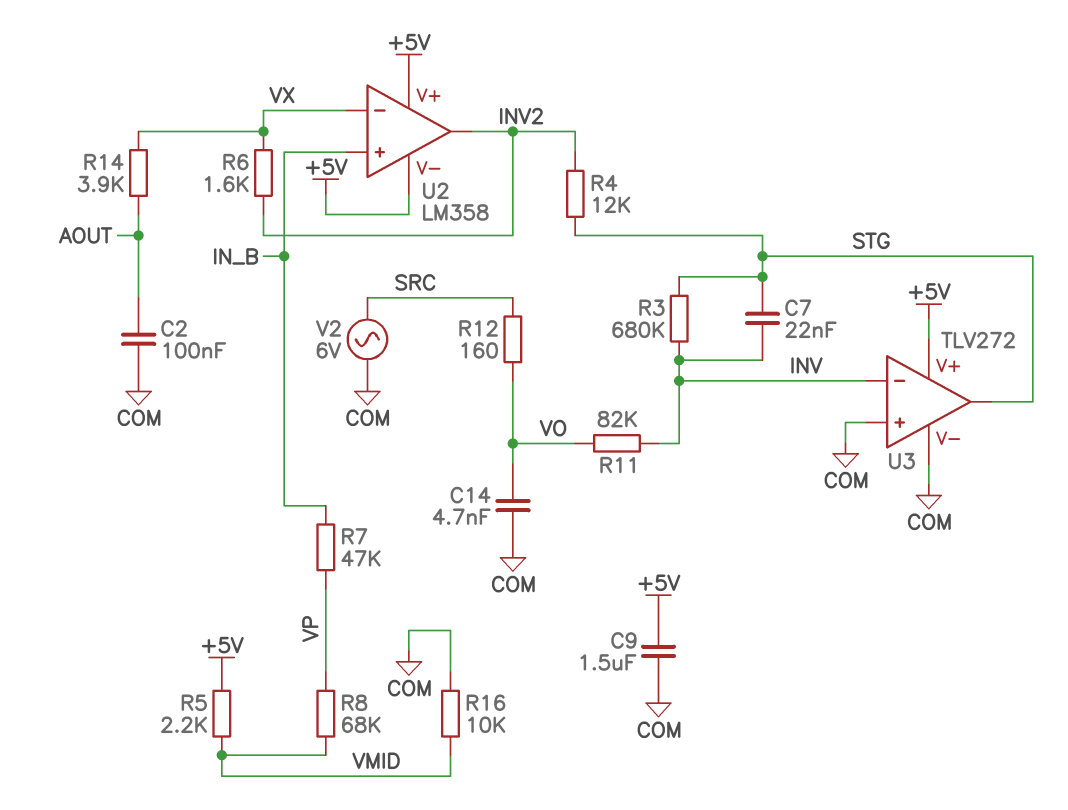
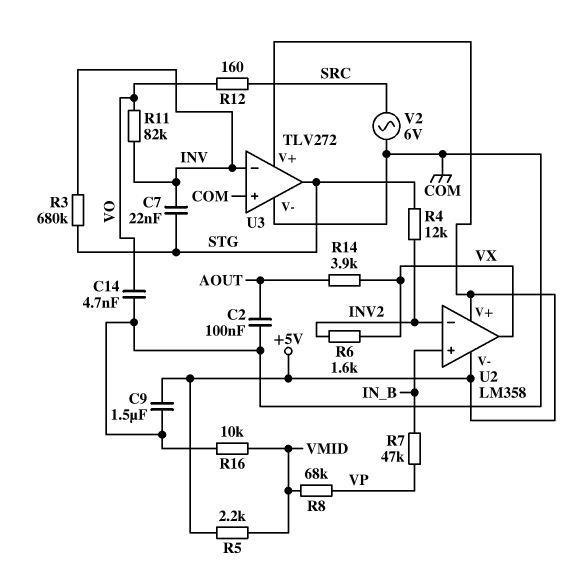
U2 pin in-: VX -> INV2
U2 pin out: INV2 -> VX

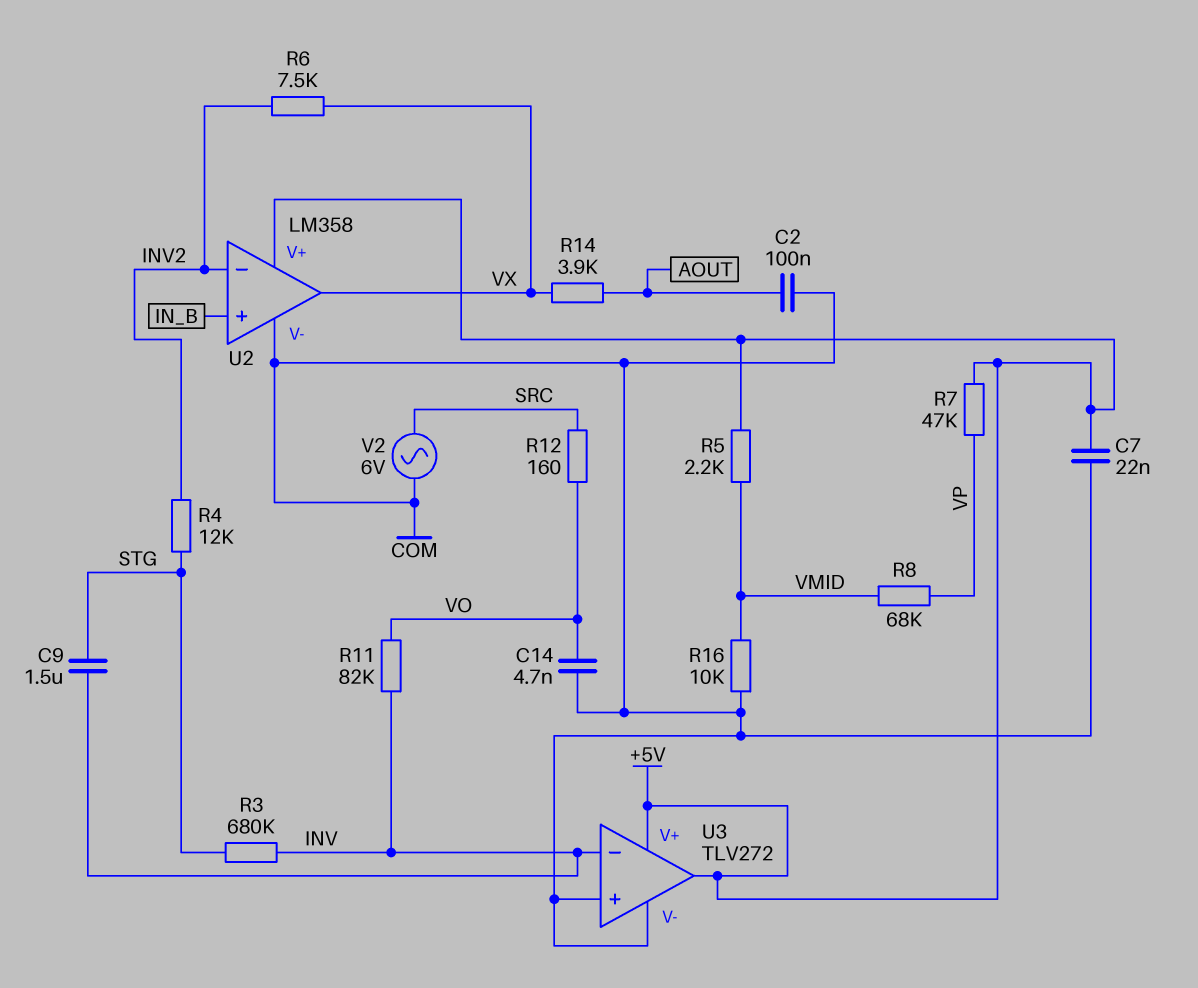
C7: 22nF (INV, STG) -> 22nF (+5V, COM)
C9: 1.5uF (+5V, COM) -> 1.5uF (INV, STG)
R6: 1.6k (INV2, VX) -> 7.5k (INV2, VX)
R7: 47k (IN_B, VP) -> 47k (+5V, VP)
U2 pin V-: +5V -> COM
U3 pin out: STG -> +5V

